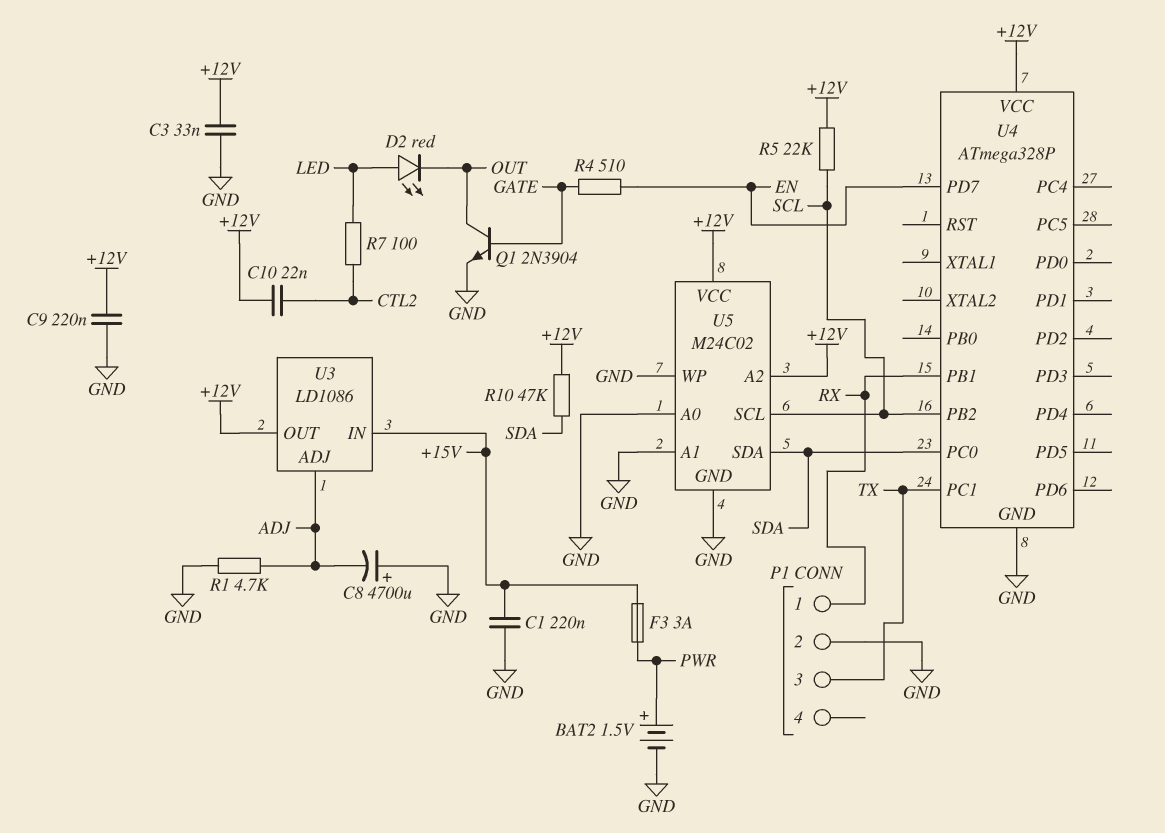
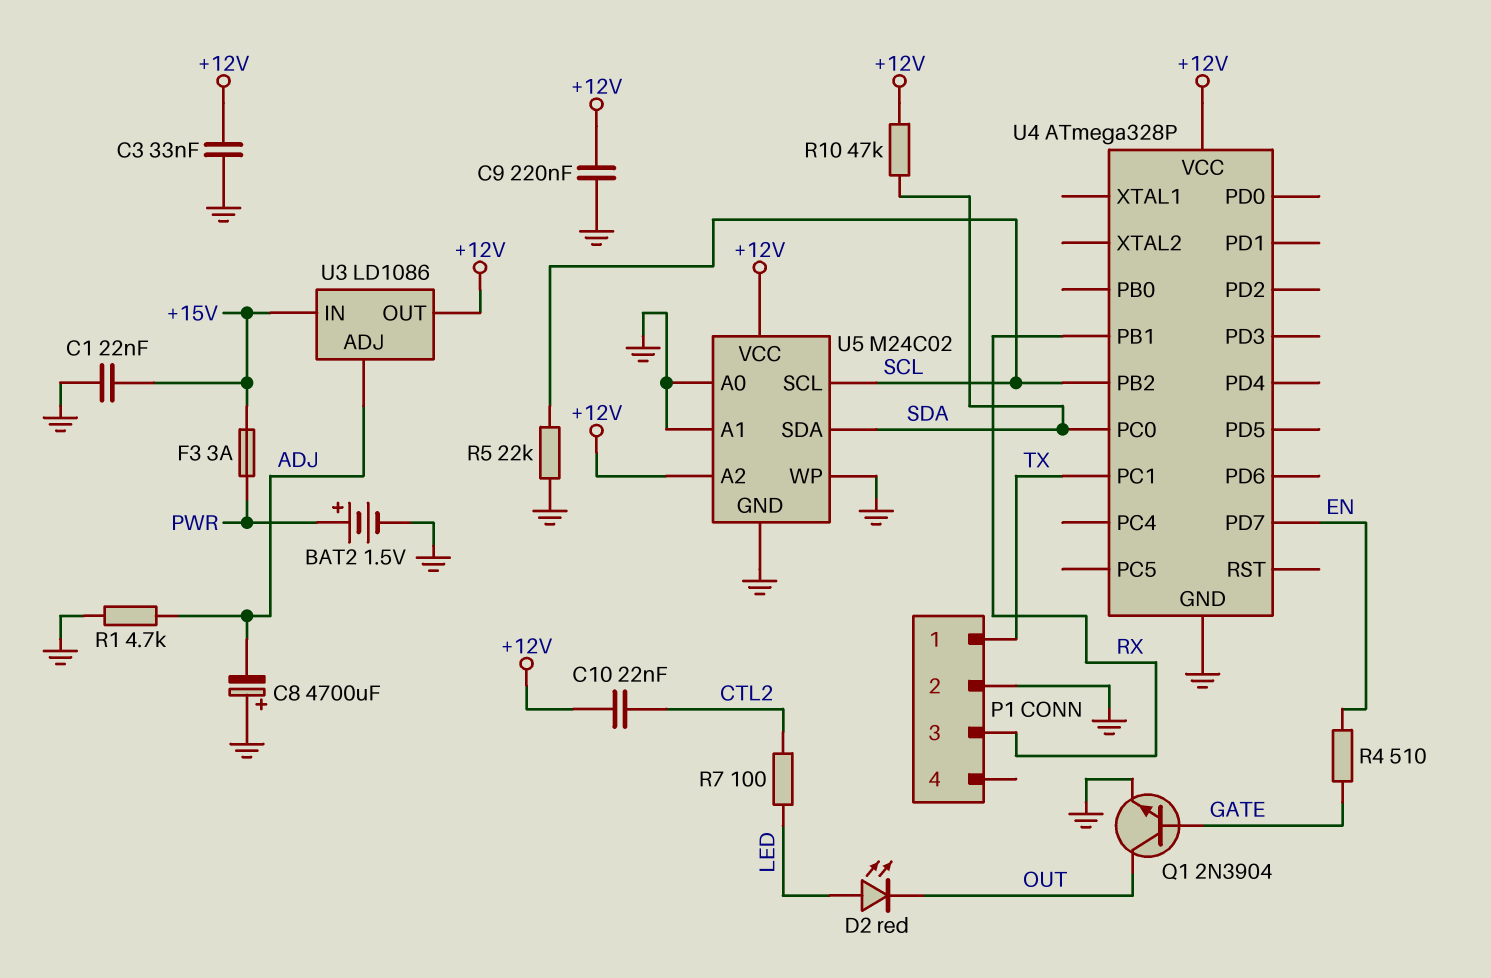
C1: 220nF (+15V, GND) -> 22nF (+15V, GND)
P1 pin 1: RX -> TX
P1 pin 3: TX -> RX
R5: 22k (+12V, SCL) -> 22k (GND, SCL)

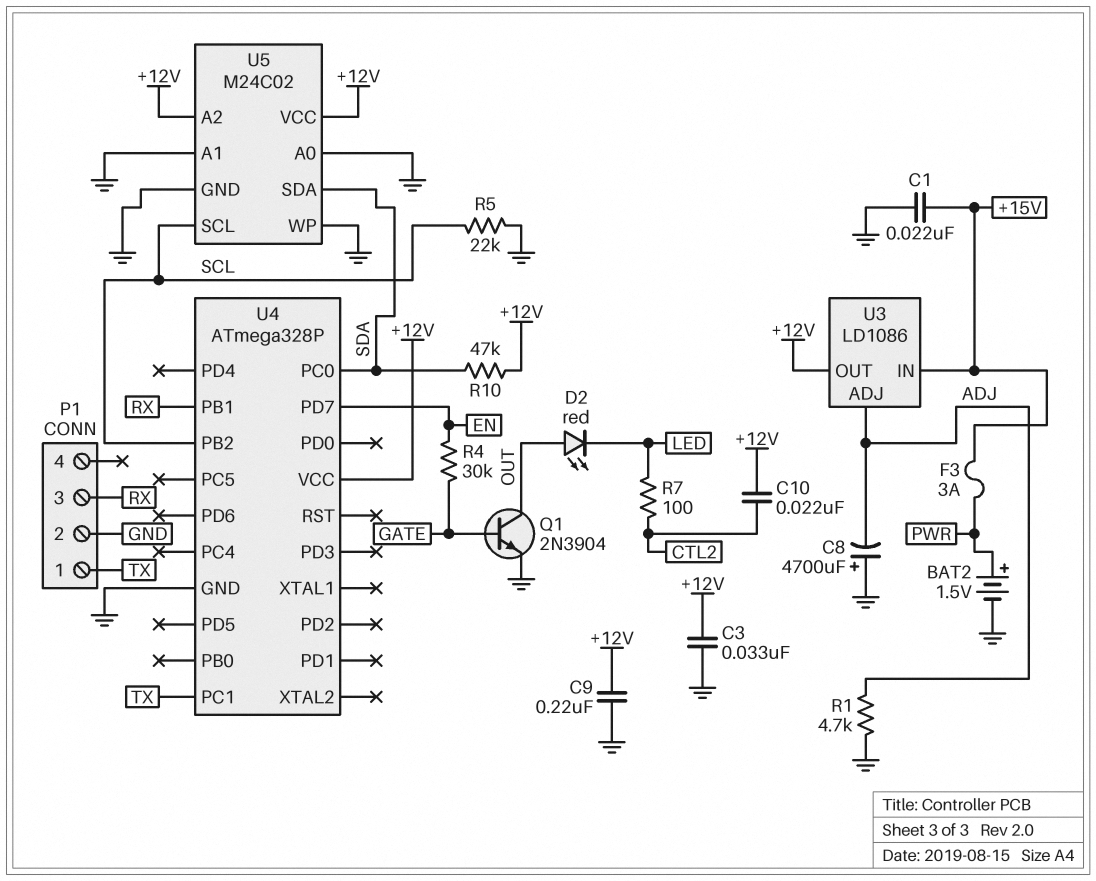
D2: LED red (A LED, K OUT) -> LED red (A OUT, K LED)
R4: 510 (EN, GATE) -> 30k (EN, GATE)

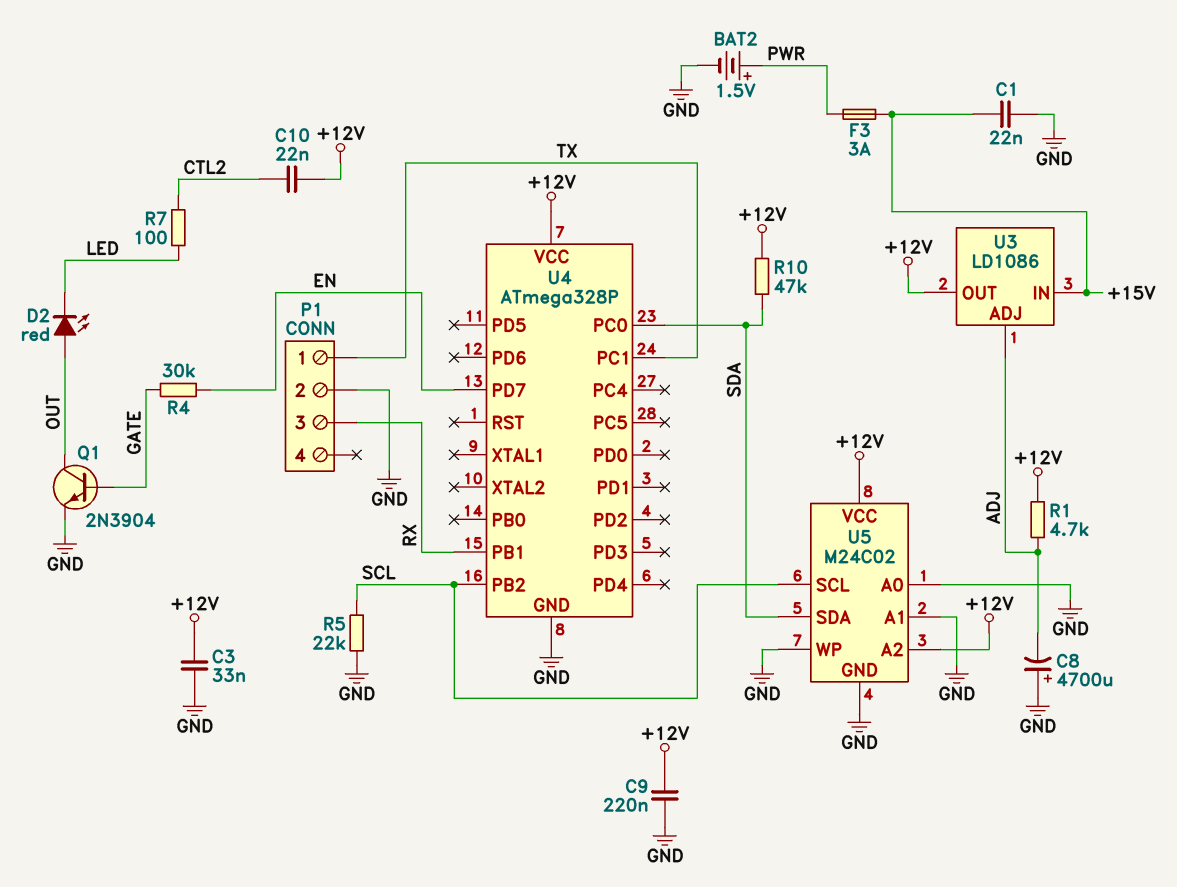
R1: 4.7k (ADJ, GND) -> 4.7k (+12V, ADJ)

